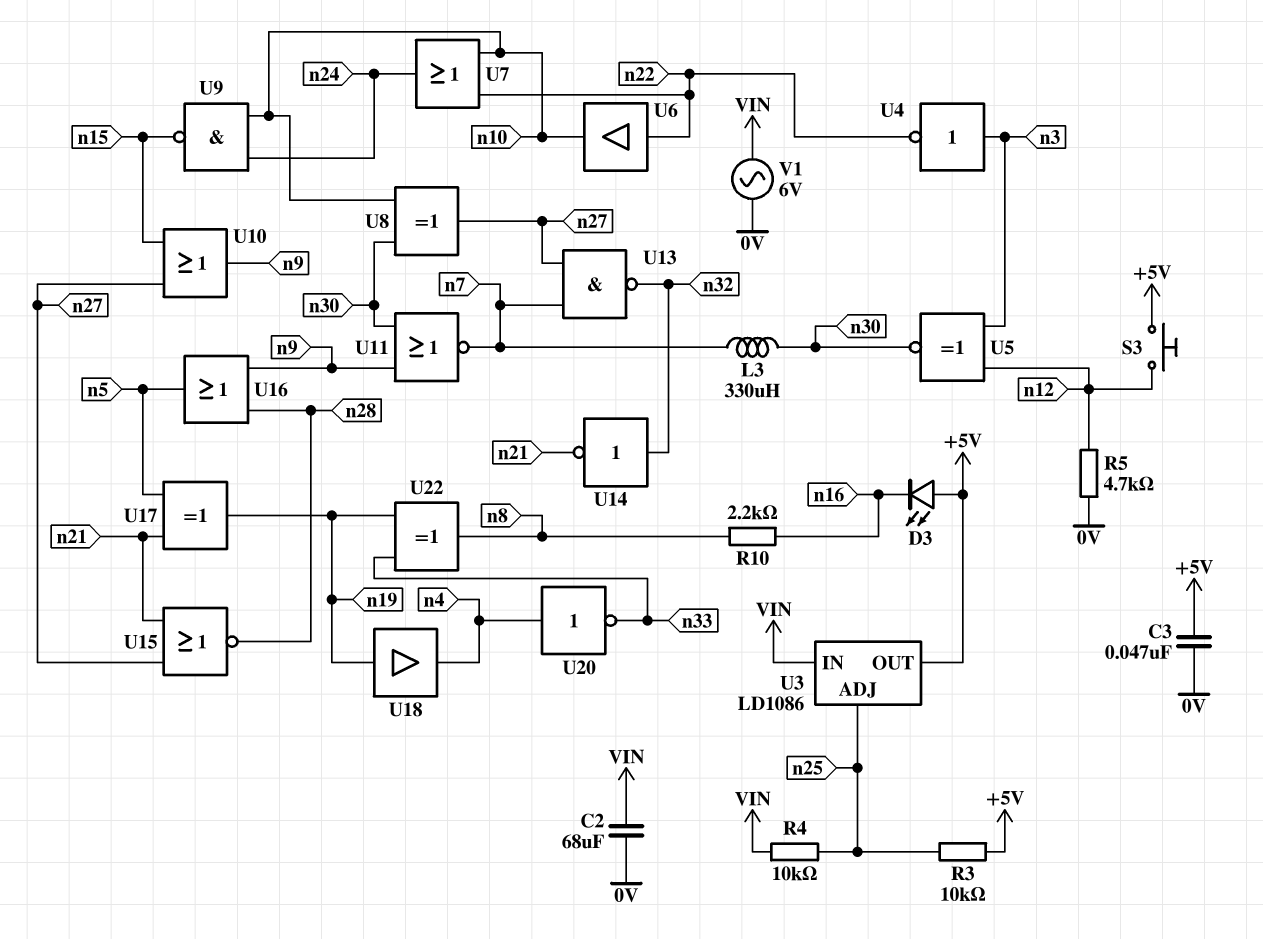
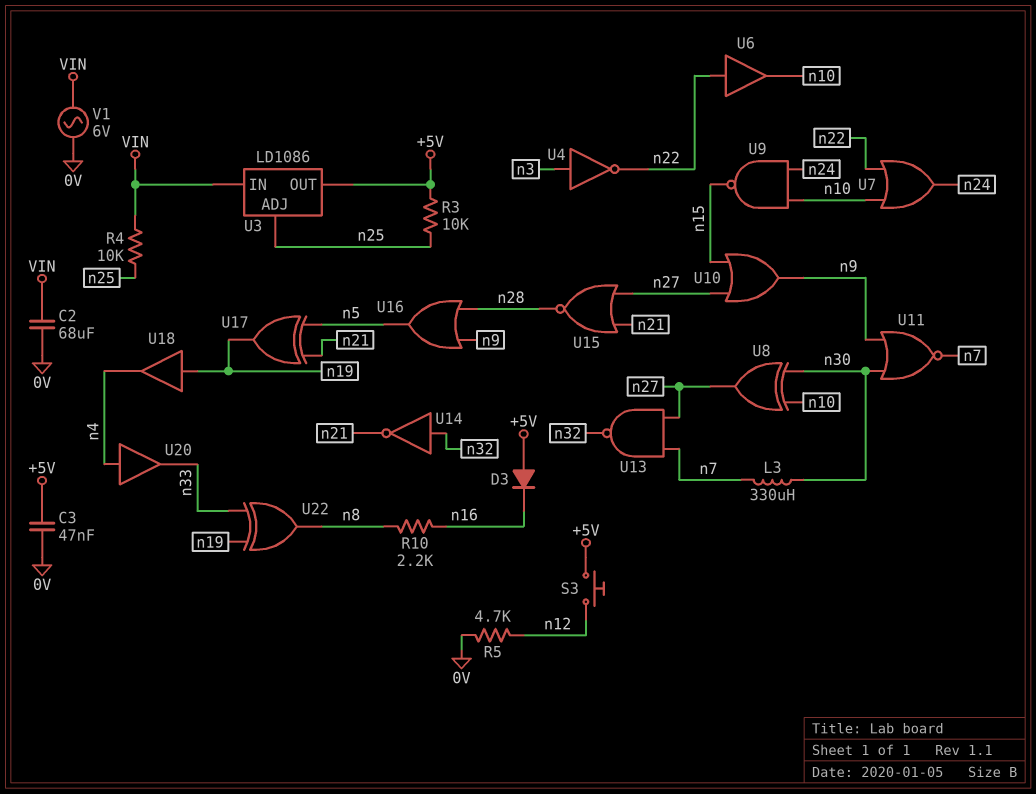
D3: LED (A +5V, K n16) -> diode (A +5V, K n16)
U5: XNOR (in n3, in n12, out n30) -> none
U20: NOT (in n4, out n33) -> buffer (in n4, out n33)

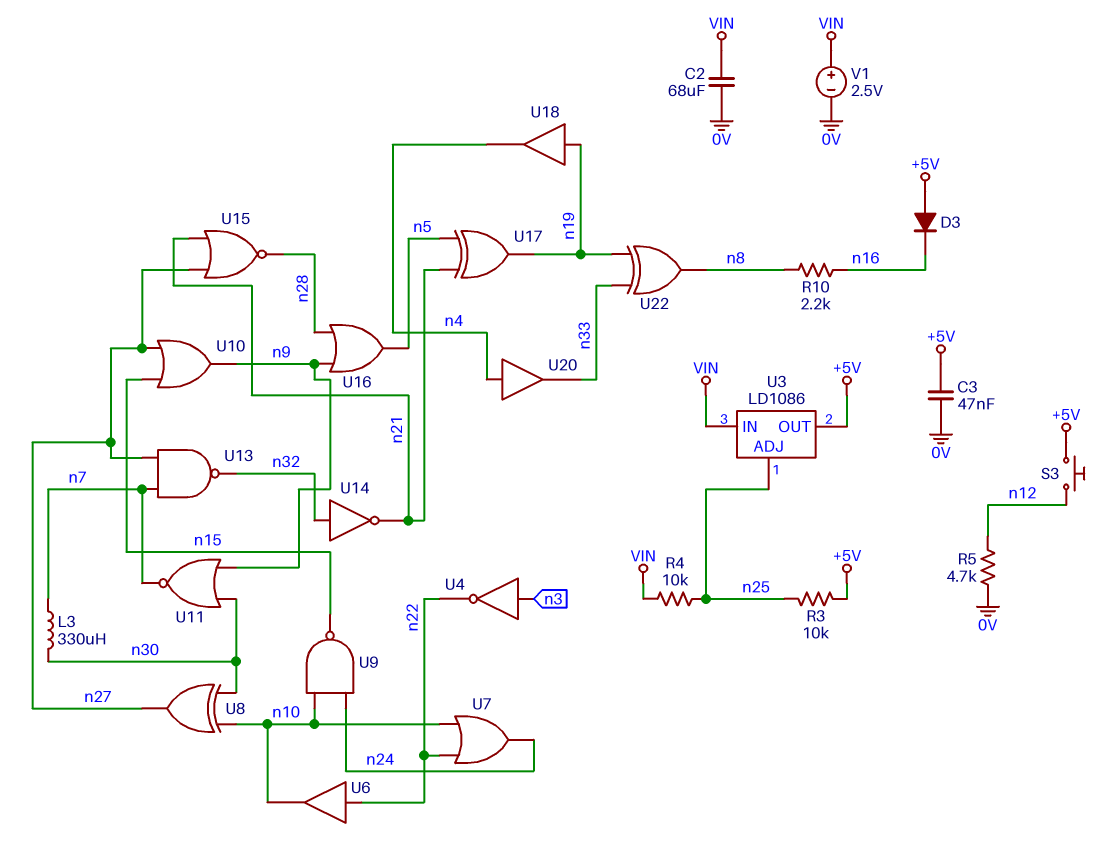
V1: AC 6V (0V, VIN) -> 2.5V (plus VIN, minus 0V)

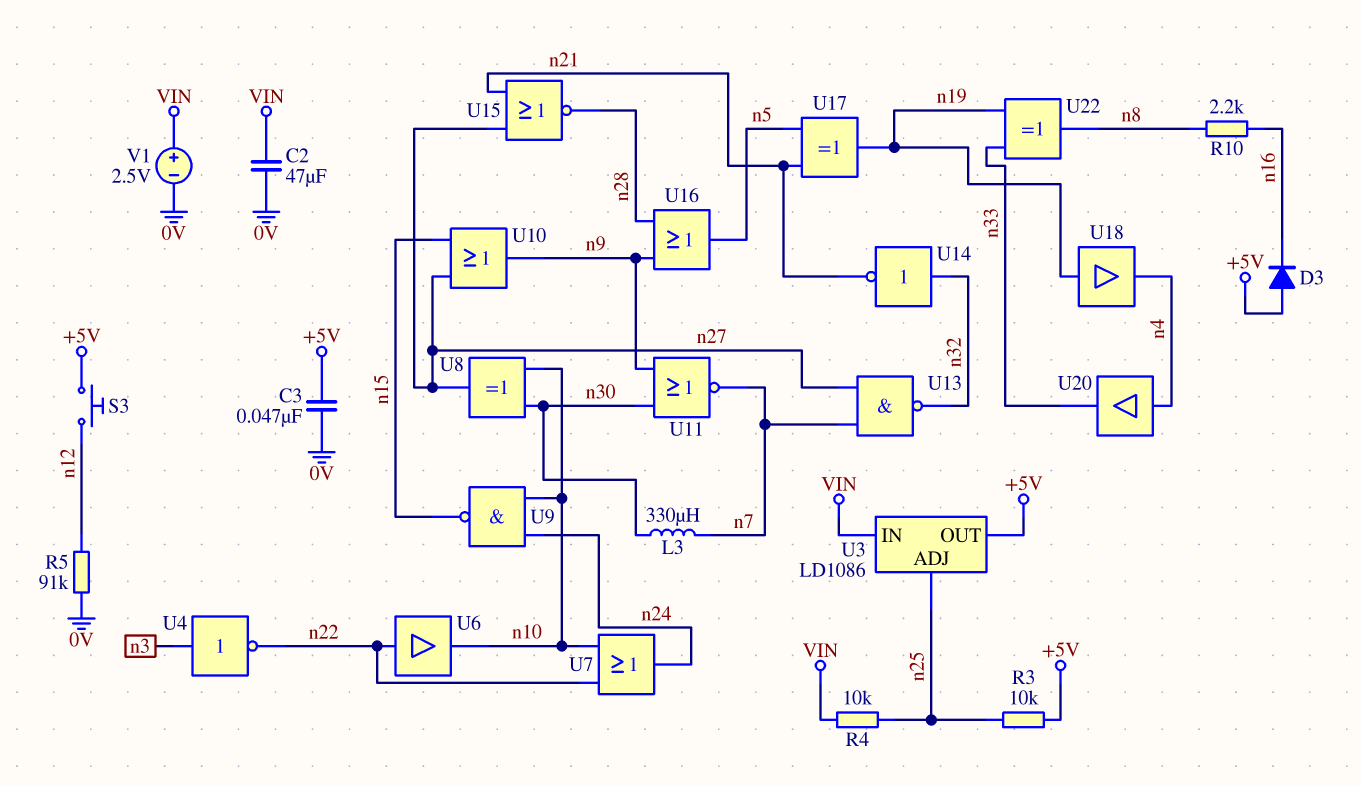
C2: 68uF (0V, VIN) -> 47uF (0V, VIN)
R5: 4.7k (0V, n12) -> 91k (0V, n12)

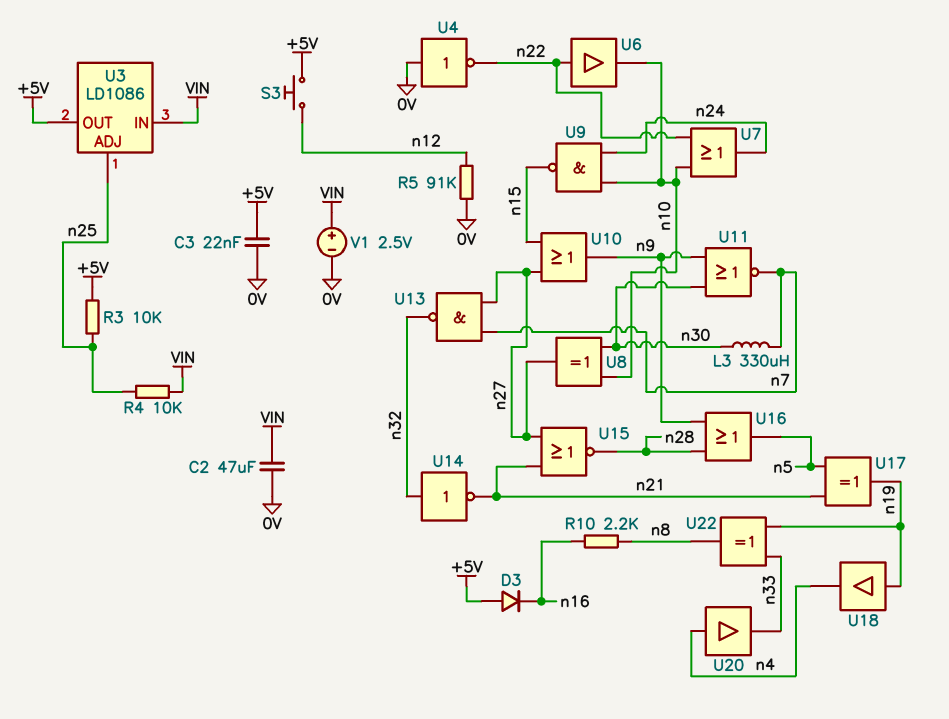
C3: 47nF (+5V, 0V) -> 22nF (+5V, 0V)
U4: NOT (in n3, out n22) -> NOT (in 0V, out n22)

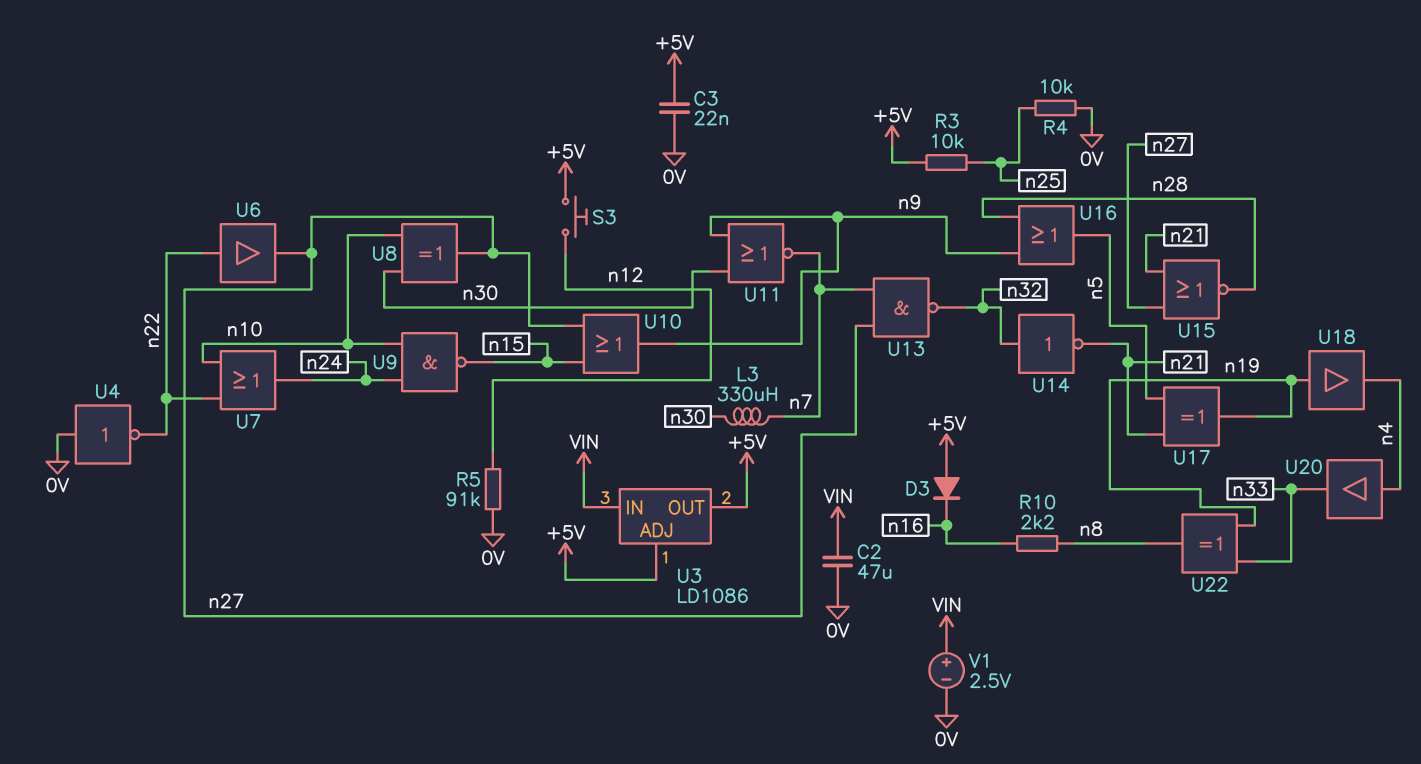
R4: 10k (VIN, n25) -> 10k (0V, n25)
U3 pin ADJ: n25 -> +5V
U6: buffer (in n22, out n10) -> buffer (in n22, out n27)

